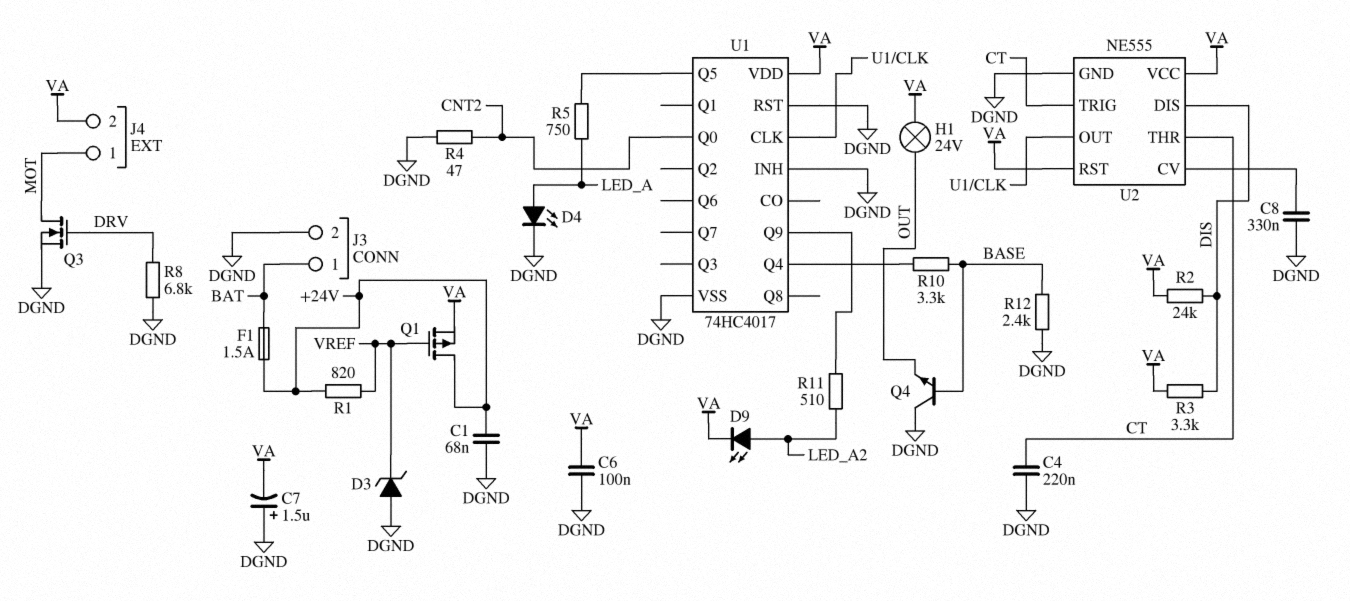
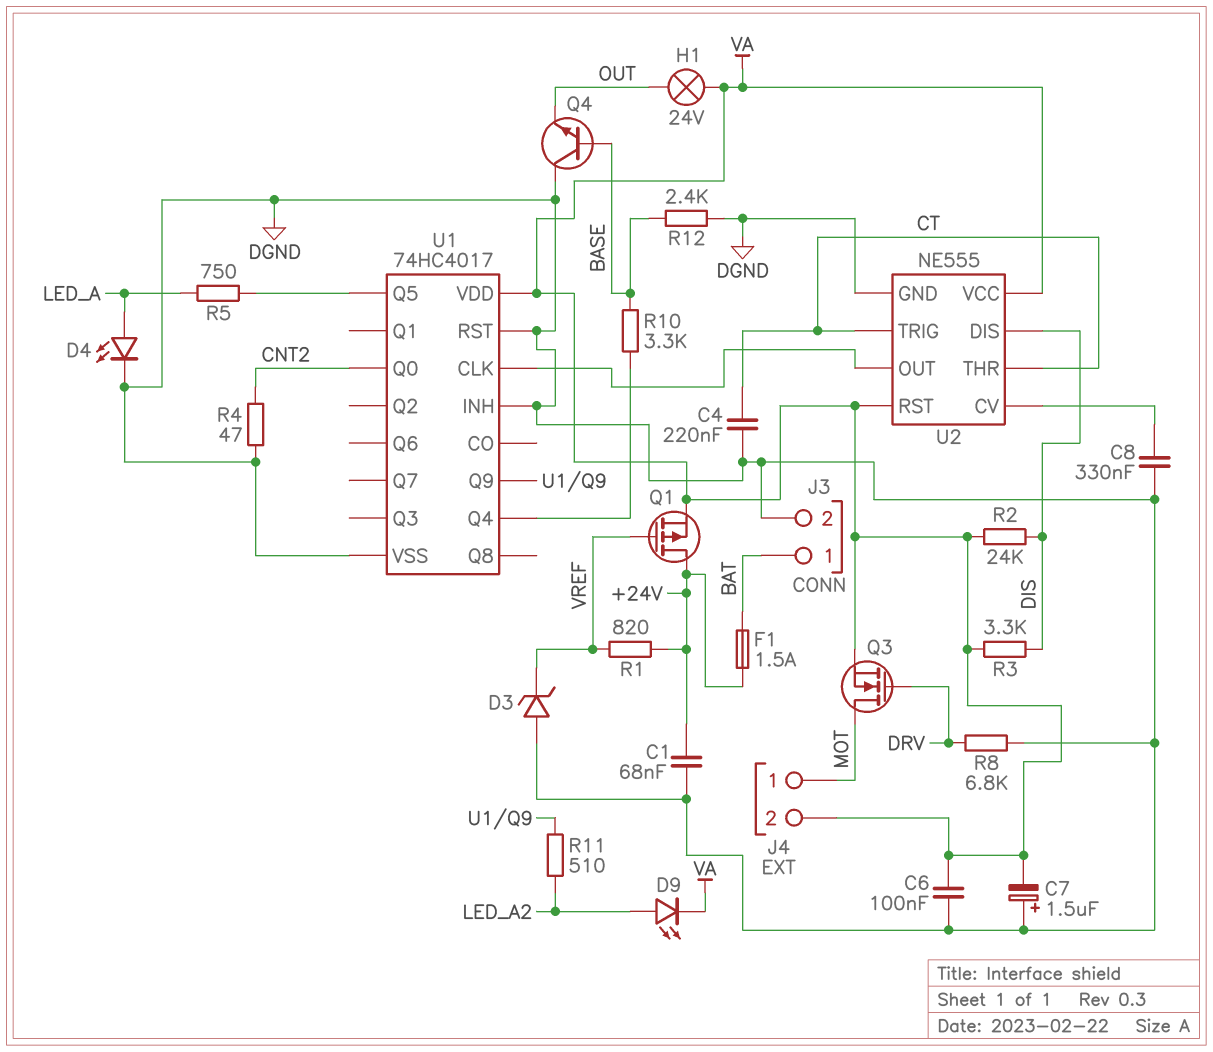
Q3: NMOS (G DRV, D MOT, S DGND) -> NMOS (G DRV, D MOT, S VA)

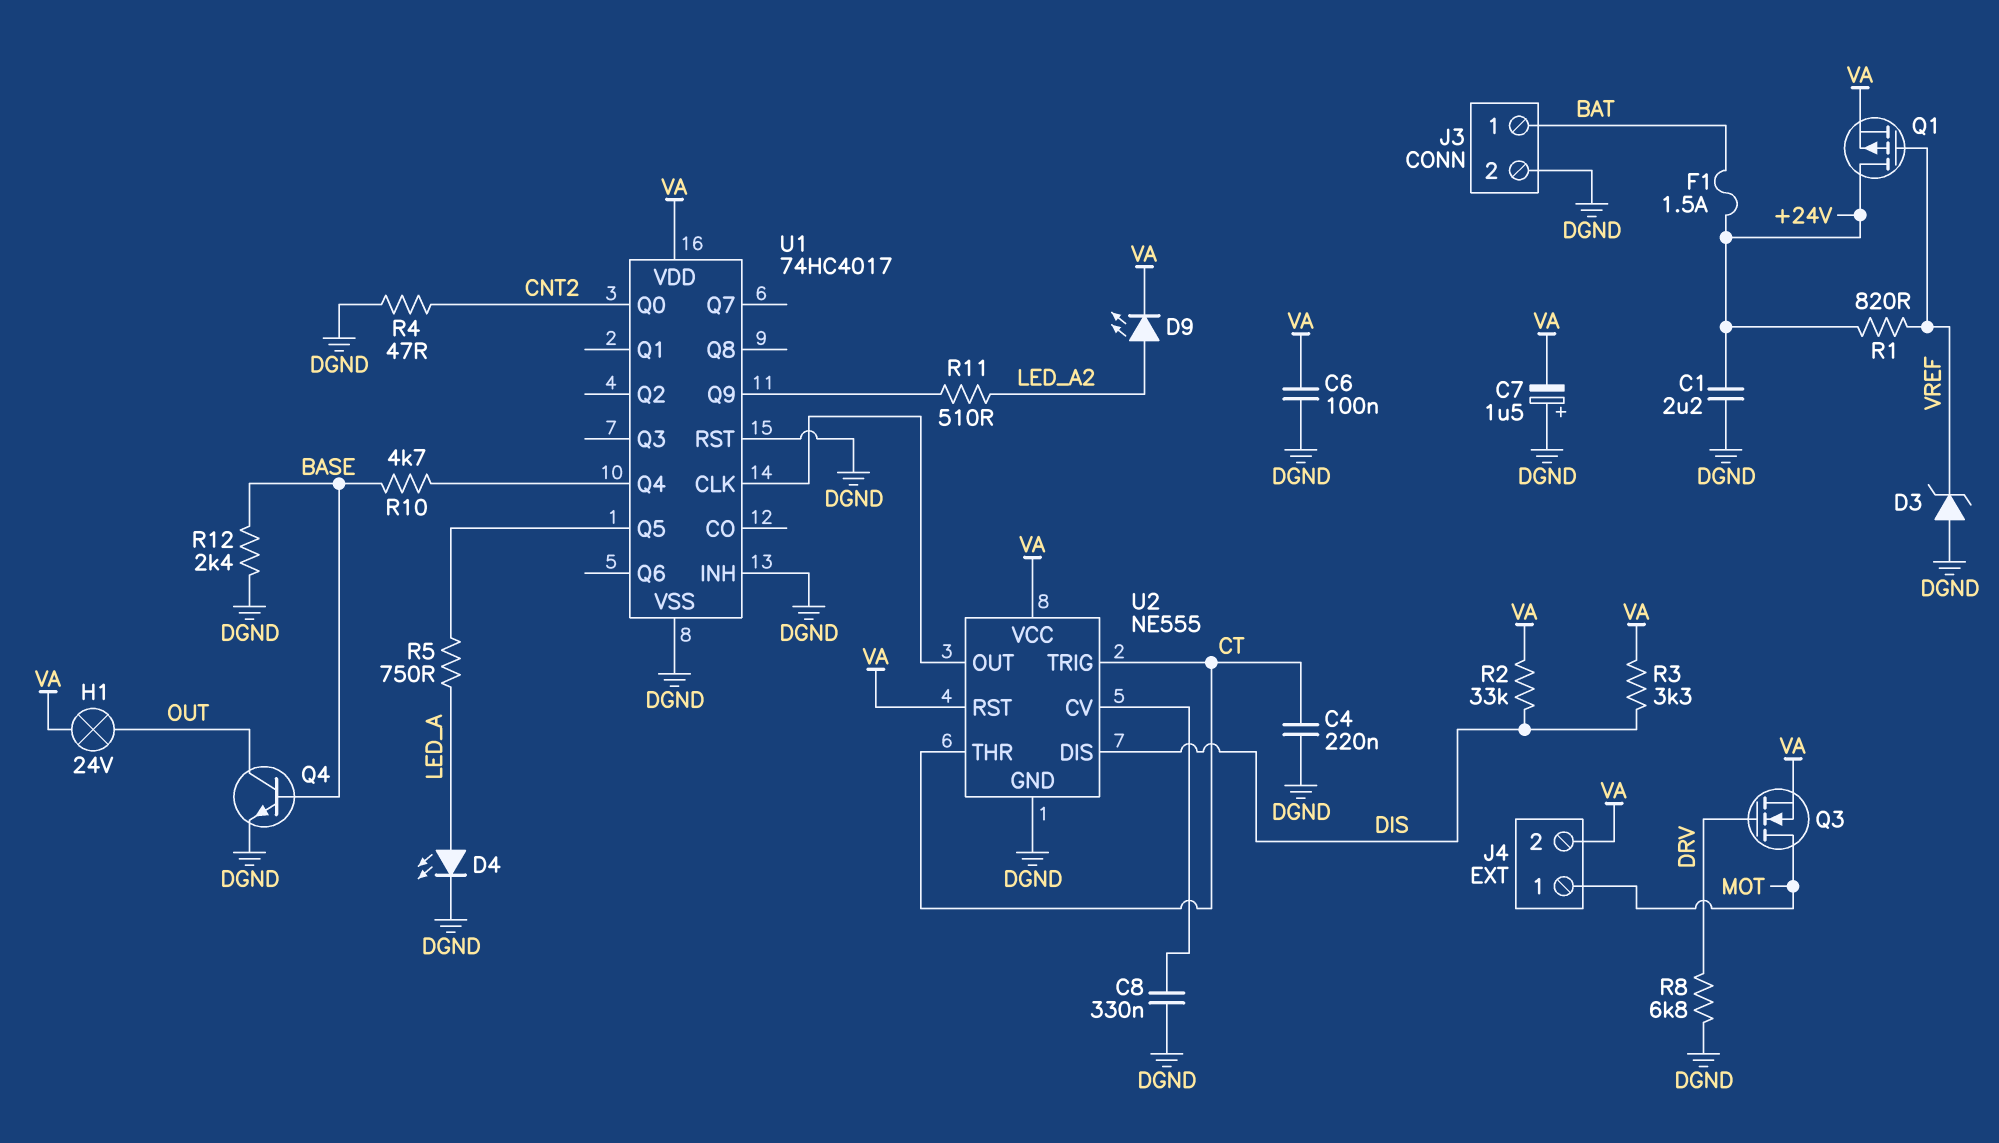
C1: 68nF (+24V, DGND) -> 2.2uF (+24V, DGND)
Q4: NPN (B BASE, C DGND, E OUT) -> NPN (B BASE, C OUT, E DGND)
R2: 24k (DIS, VA) -> 33k (DIS, VA)
R10: 3.3k (BASE, U1/Q4) -> 4.7k (BASE, U1/Q4)

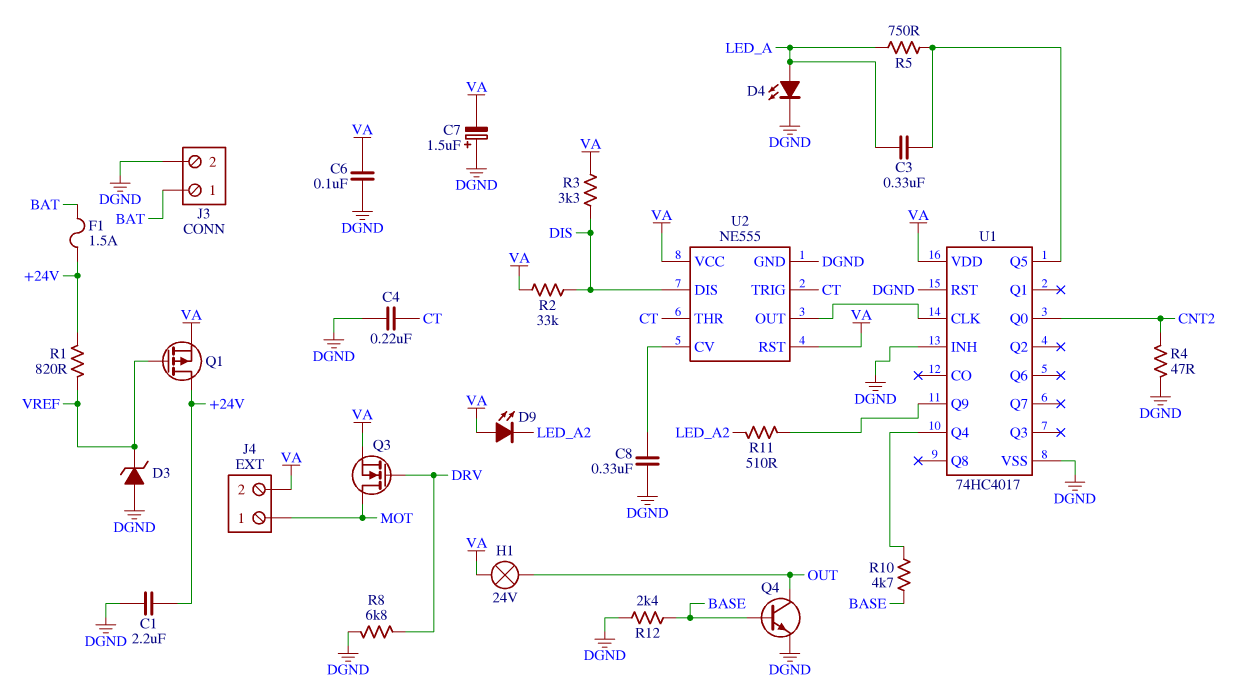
C3: none -> 330nF (LED_A, U1/Q5)
D9: LED (A LED_A2, K VA) -> LED (A VA, K LED_A2)

